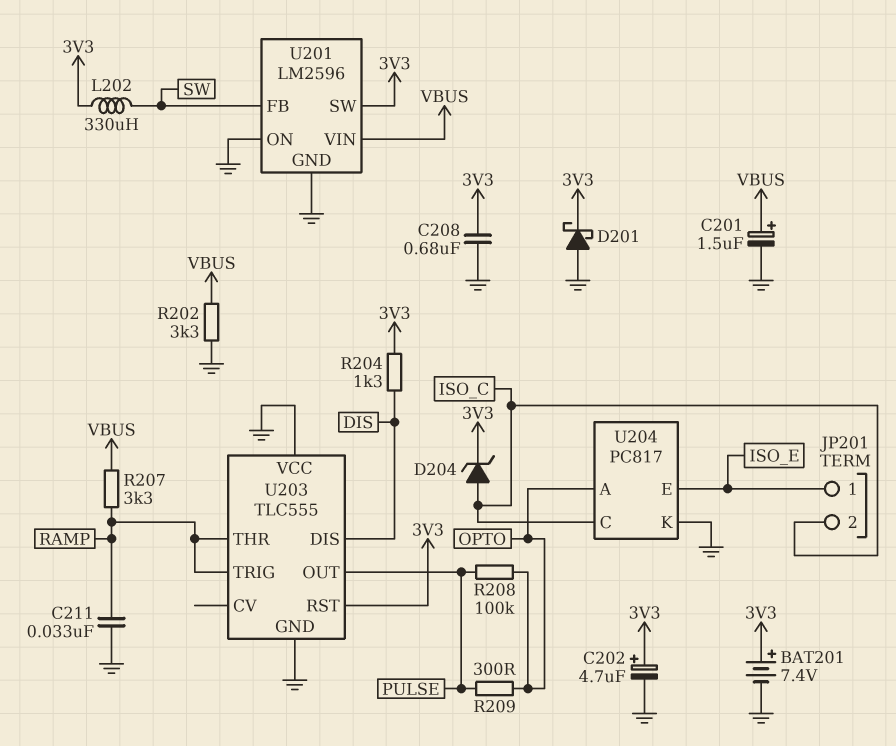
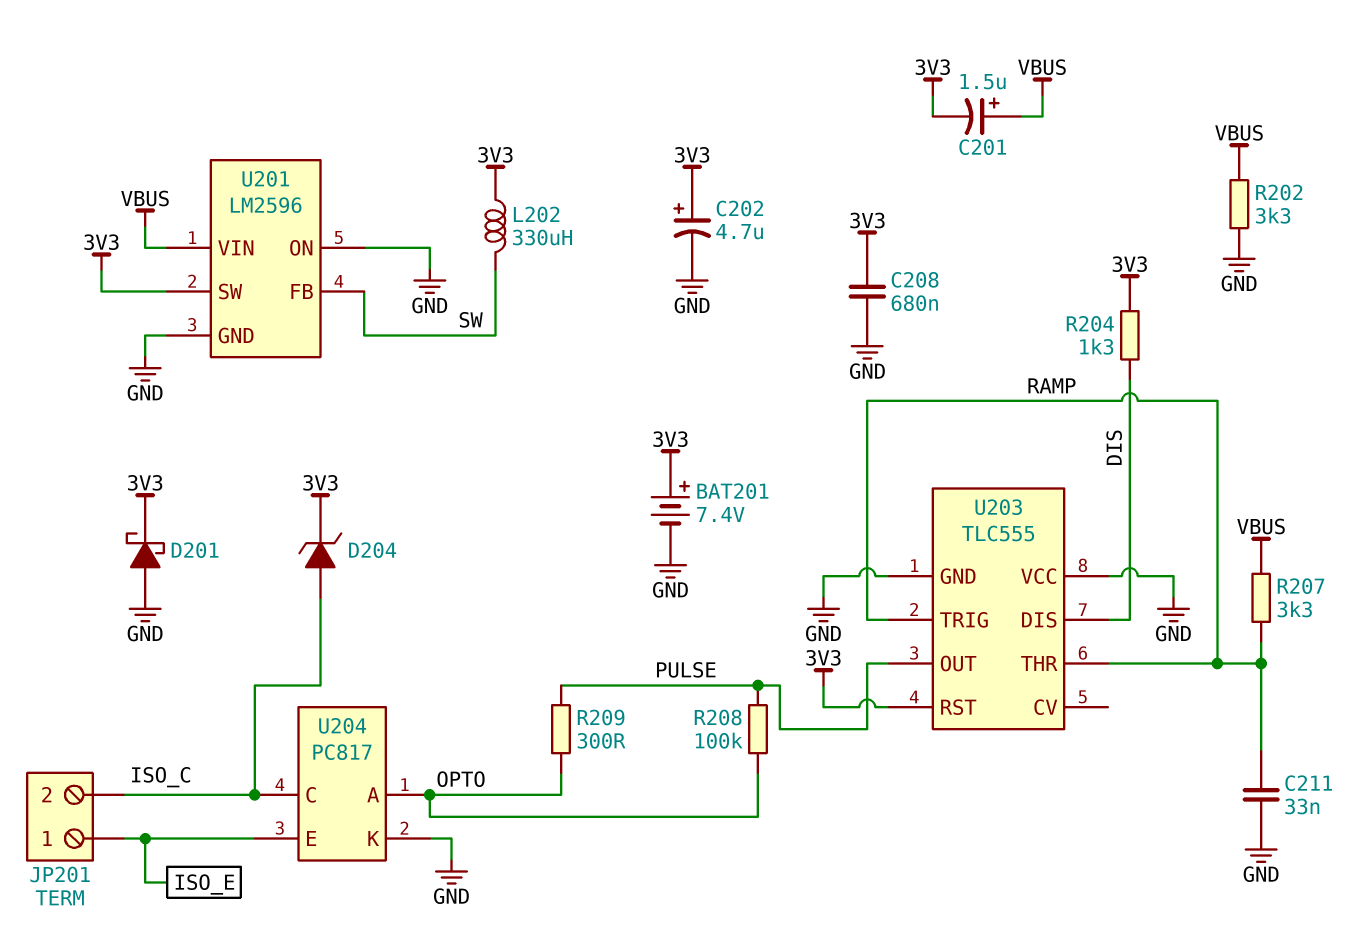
C201: 1.5uF (plus VBUS, minus GND) -> 1.5uF (plus VBUS, minus 3V3)

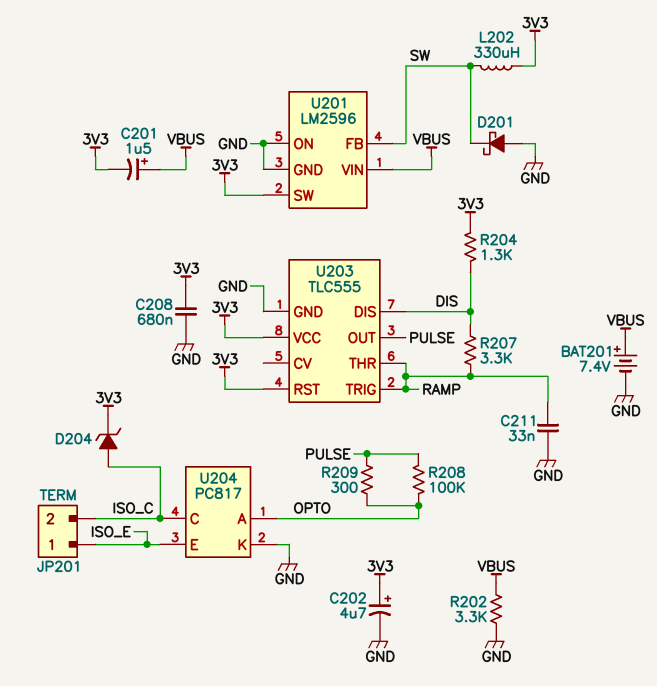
BAT201: 7.4V (plus 3V3, minus GND) -> 7.4V (plus VBUS, minus GND)
D201: schottky (A GND, K 3V3) -> schottky (A GND, K SW)
R207: 3.3k (RAMP, VBUS) -> 3.3k (DIS, RAMP)
U203 pin VCC: GND -> 3V3

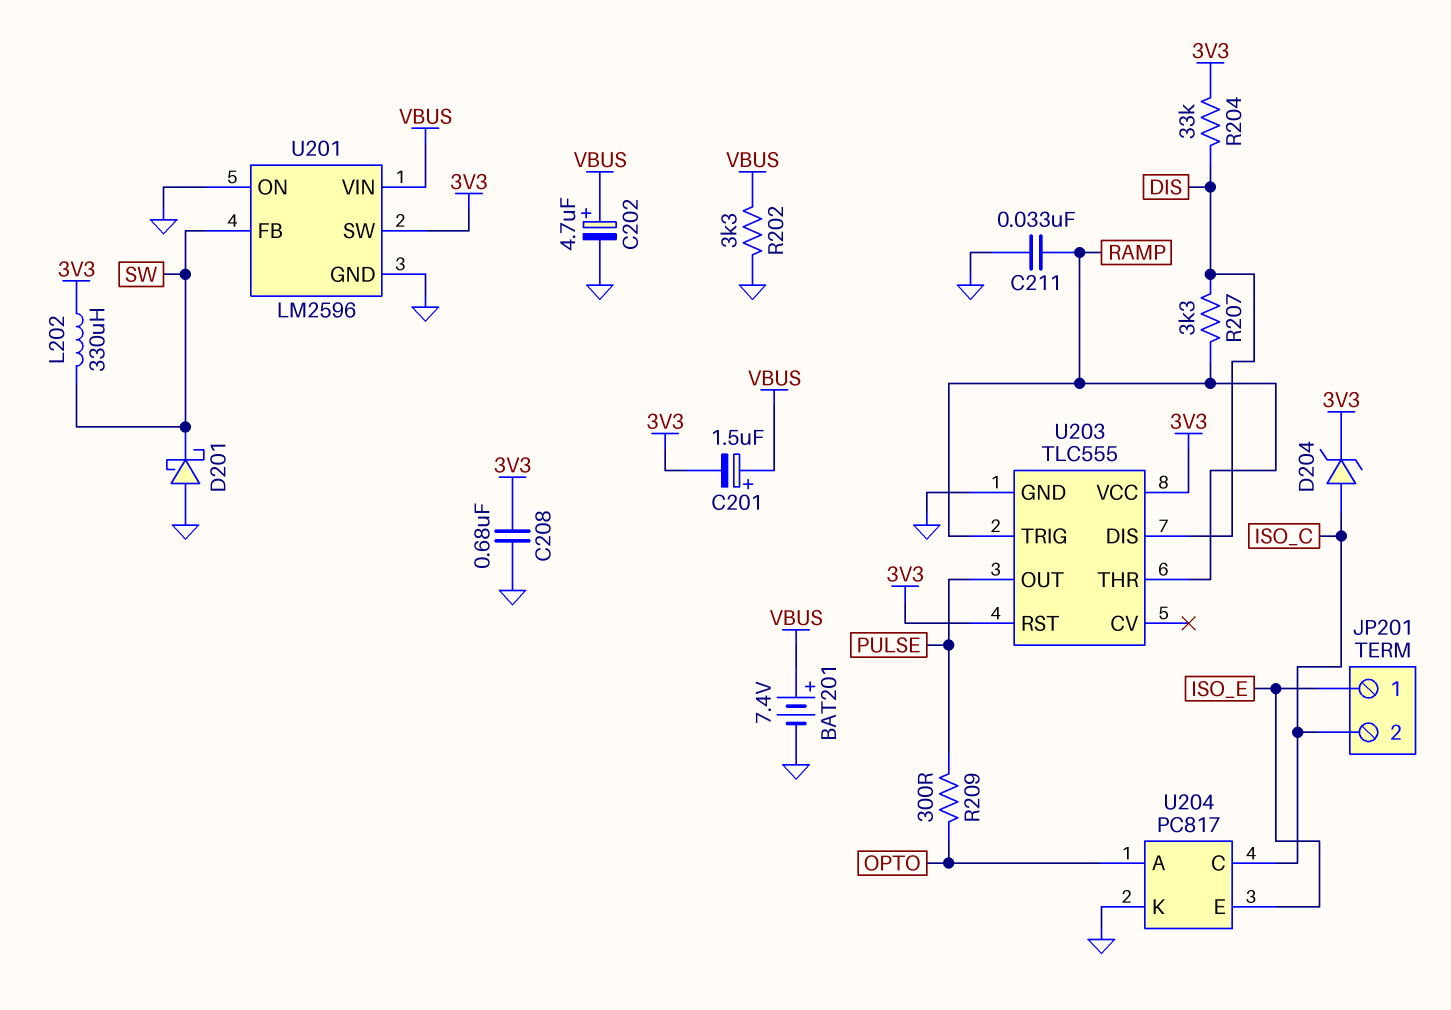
C202: 4.7uF (plus 3V3, minus GND) -> 4.7uF (plus VBUS, minus GND)
R204: 1.3k (3V3, DIS) -> 33k (3V3, DIS)
R208: 100k (OPTO, PULSE) -> none

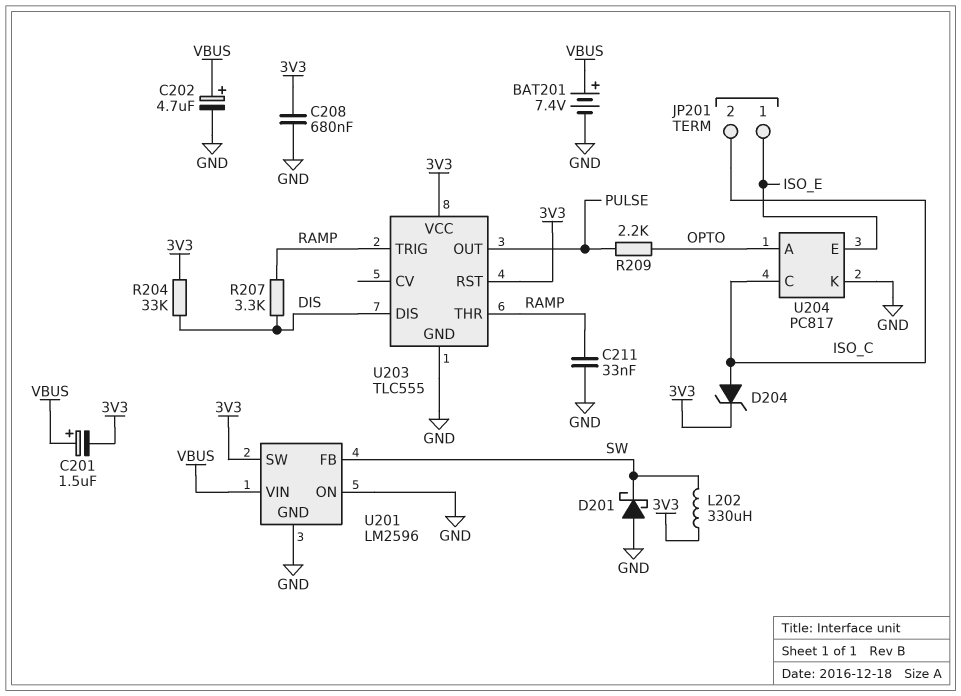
R202: 3.3k (GND, VBUS) -> none
R209: 300 (OPTO, PULSE) -> 2.2k (OPTO, PULSE)

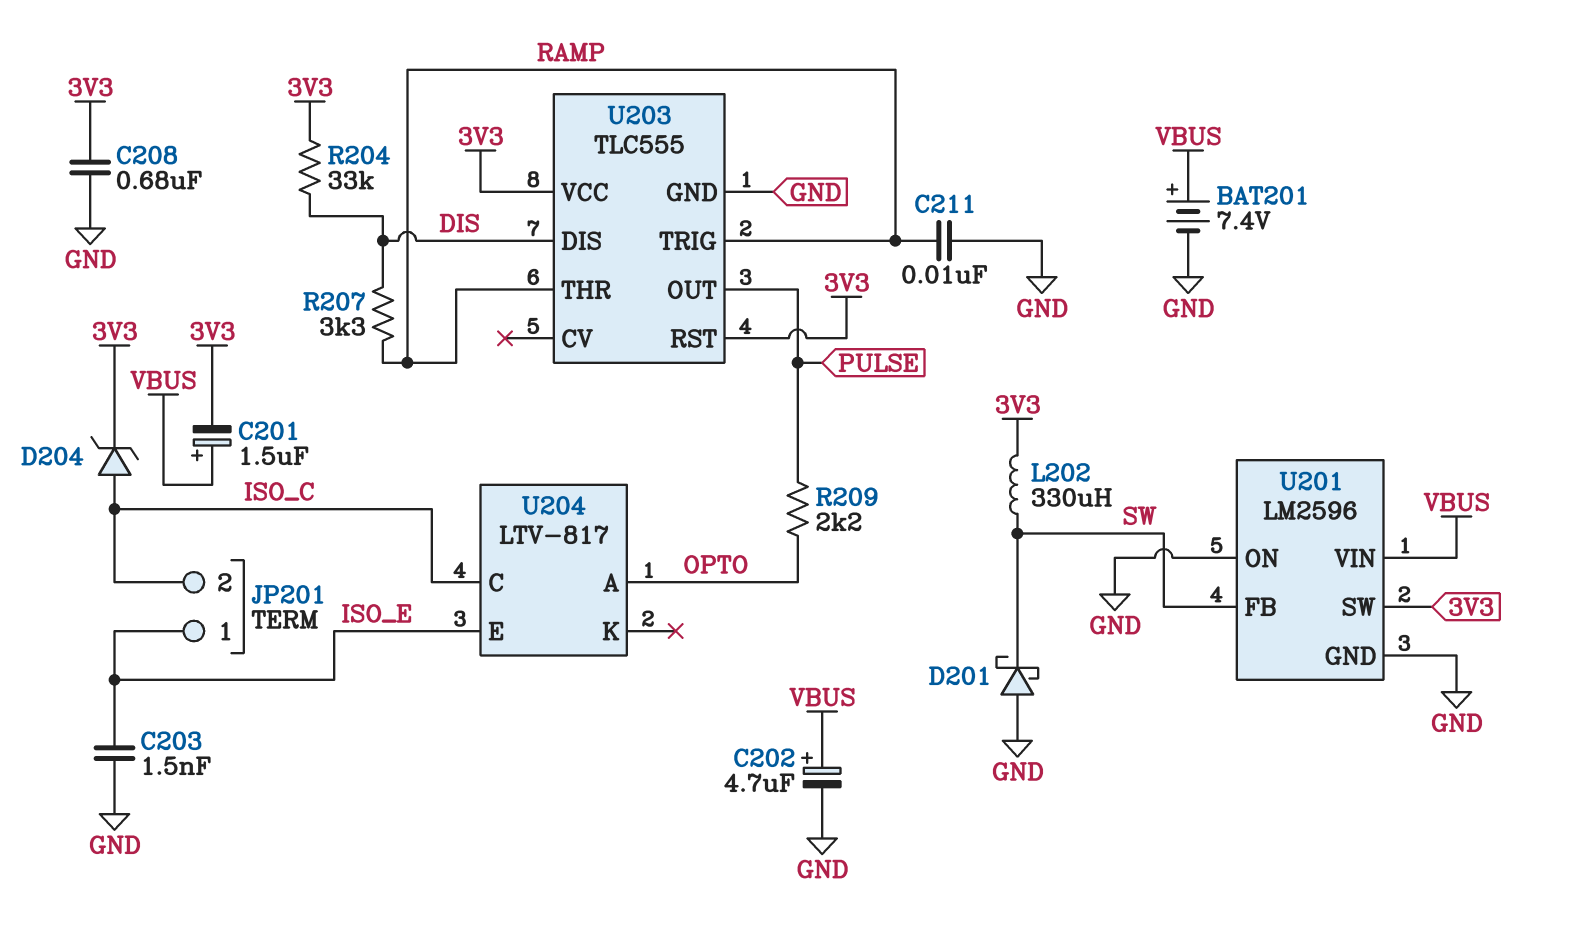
C203: none -> 1.5nF (GND, ISO_E)
C211: 33nF (GND, RAMP) -> 10nF (GND, RAMP)
U204: PC817 -> LTV-817
U204 pin K: GND -> none

